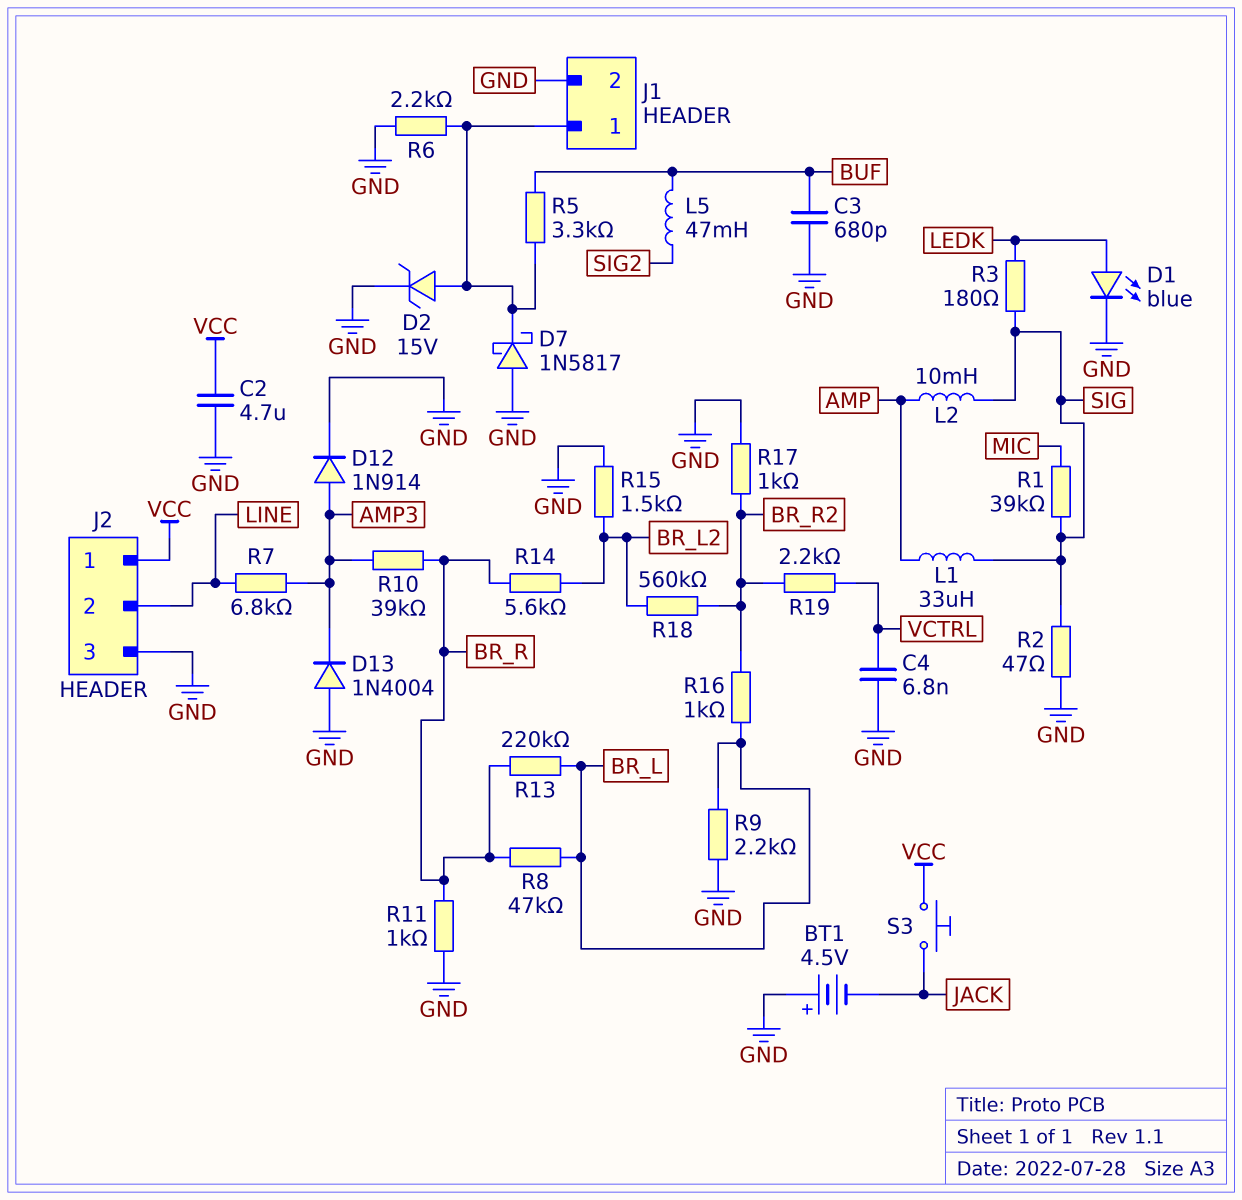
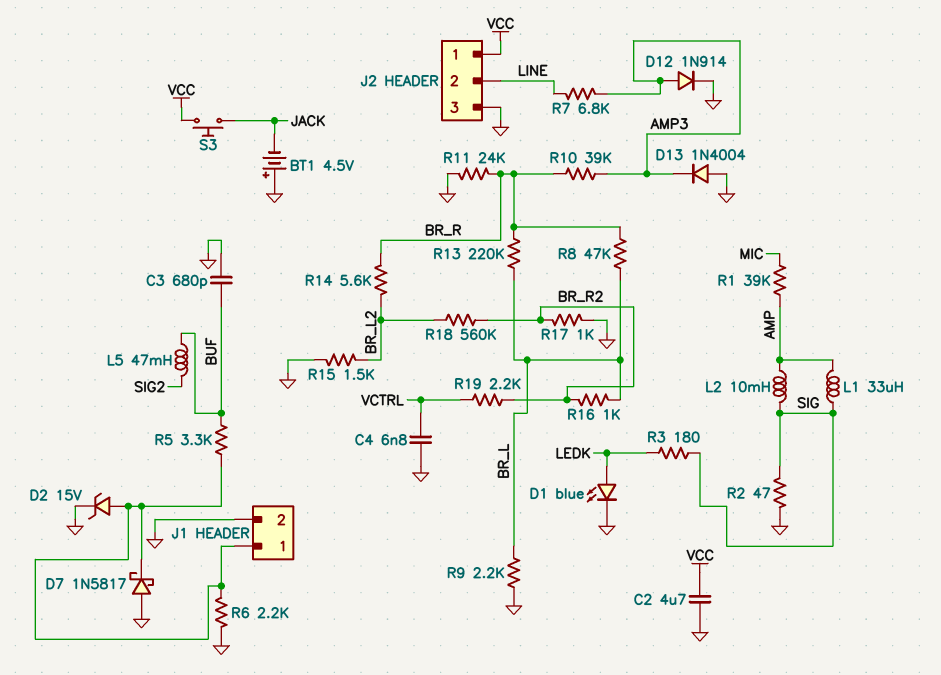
R1: 39k (MIC, SIG) -> 39k (AMP, MIC)
R11: 1k (BR_R, GND) -> 24k (BR_R, GND)

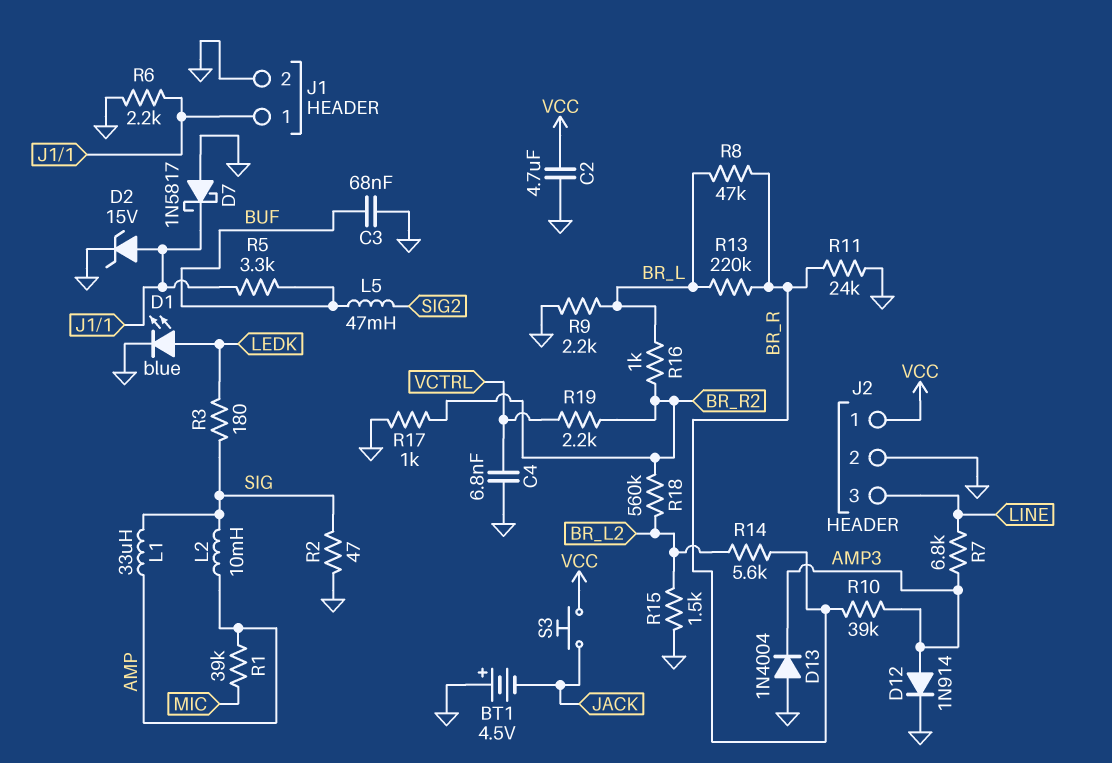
C3: 680pF (BUF, GND) -> 68nF (BUF, GND)
J2 pin 2: LINE -> GND
J2 pin 3: GND -> LINE

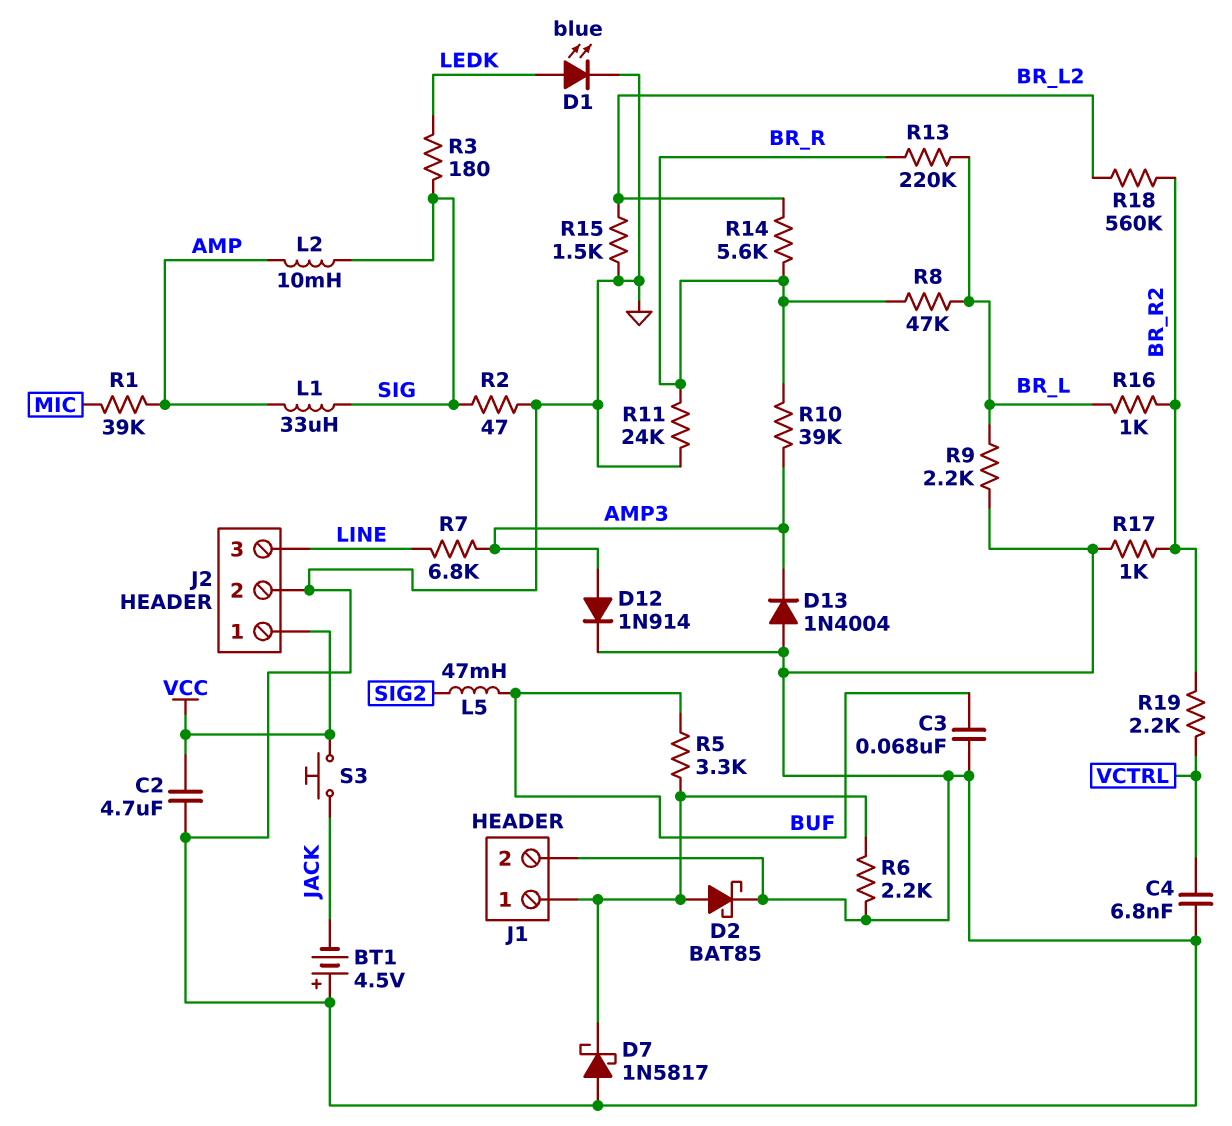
D2: zener 15V (A J1/1, K GND) -> schottky BAT85 (A J1/1, K GND)

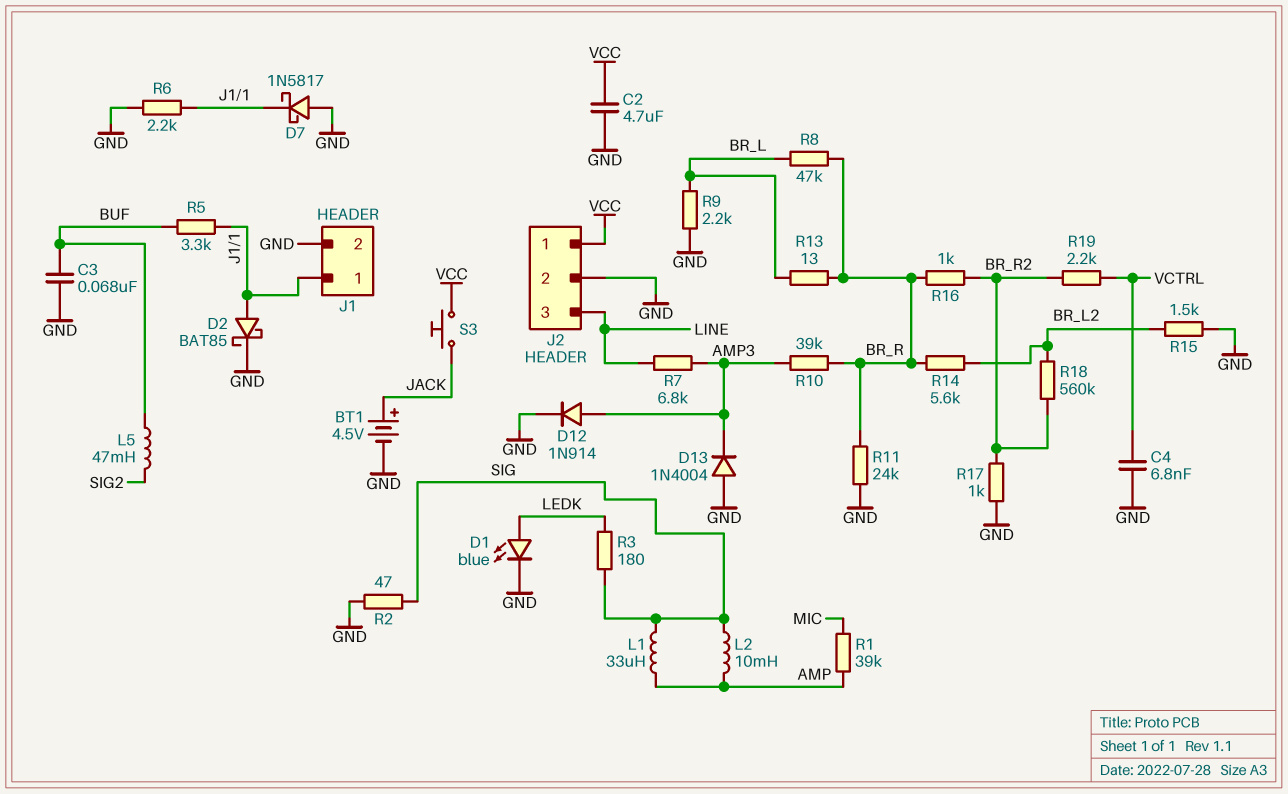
BT1: 4.5V (plus GND, minus JACK) -> 4.5V (plus JACK, minus GND)
R13: 220k (BR_L, BR_R) -> 13 (BR_L, BR_R)
R16: 1k (BR_L, BR_R2) -> 1k (BR_R, BR_R2)

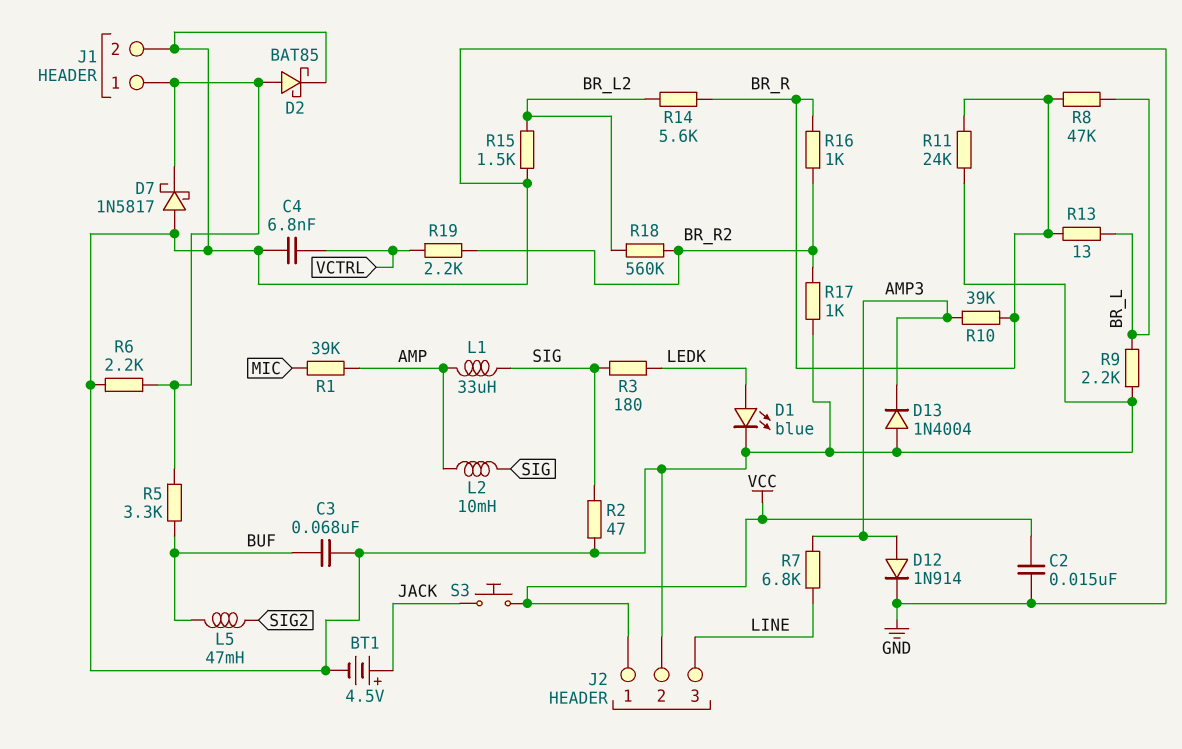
C2: 4.7uF (GND, VCC) -> 15nF (GND, VCC)

